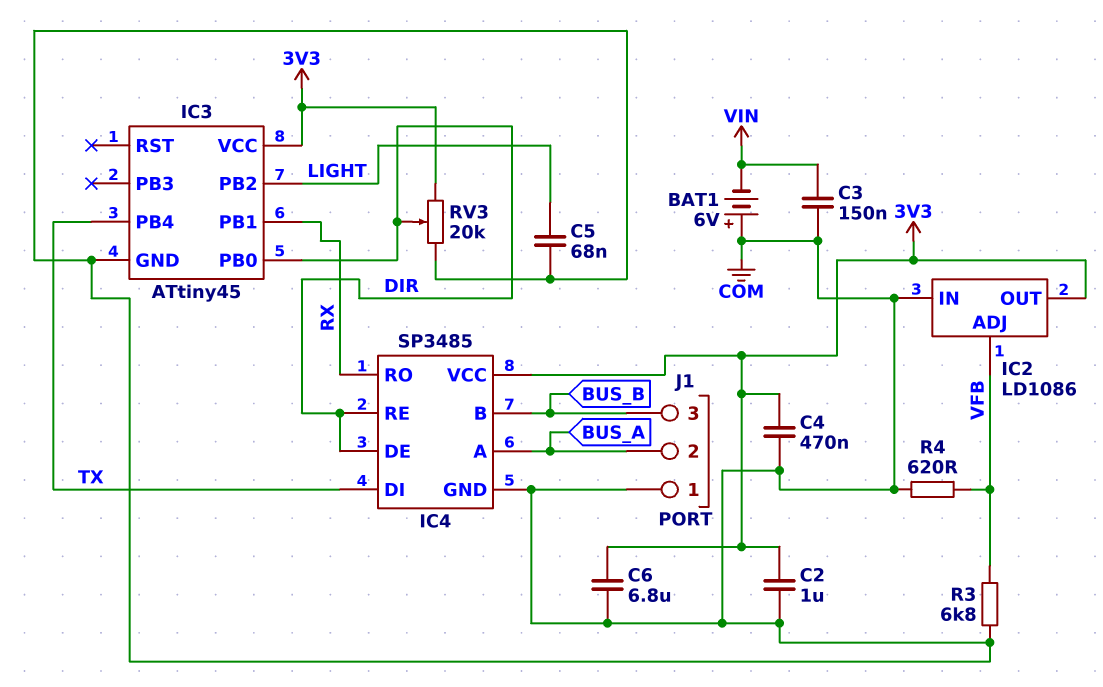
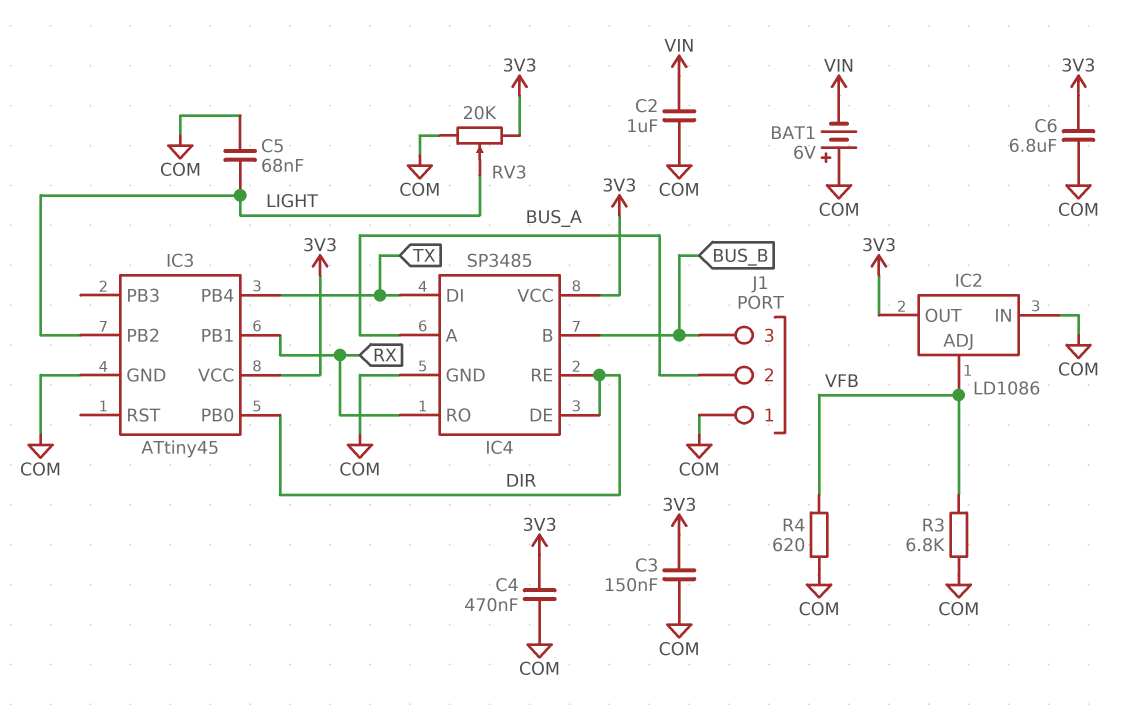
C2: 1uF (3V3, COM) -> 1uF (COM, VIN)
C3: 150nF (COM, VIN) -> 150nF (3V3, COM)
RV3: 20k (3V3, COM, wiper DIR) -> 20k (3V3, COM, wiper LIGHT)

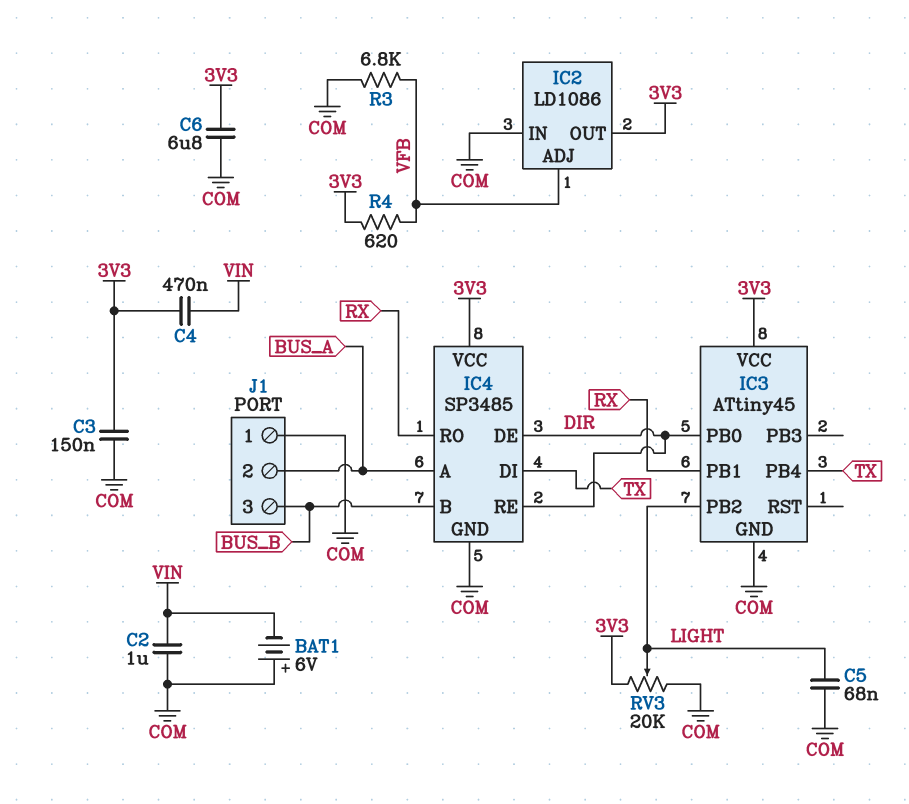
C4: 470nF (3V3, COM) -> 470nF (3V3, VIN)
R4: 620 (COM, VFB) -> 620 (3V3, VFB)

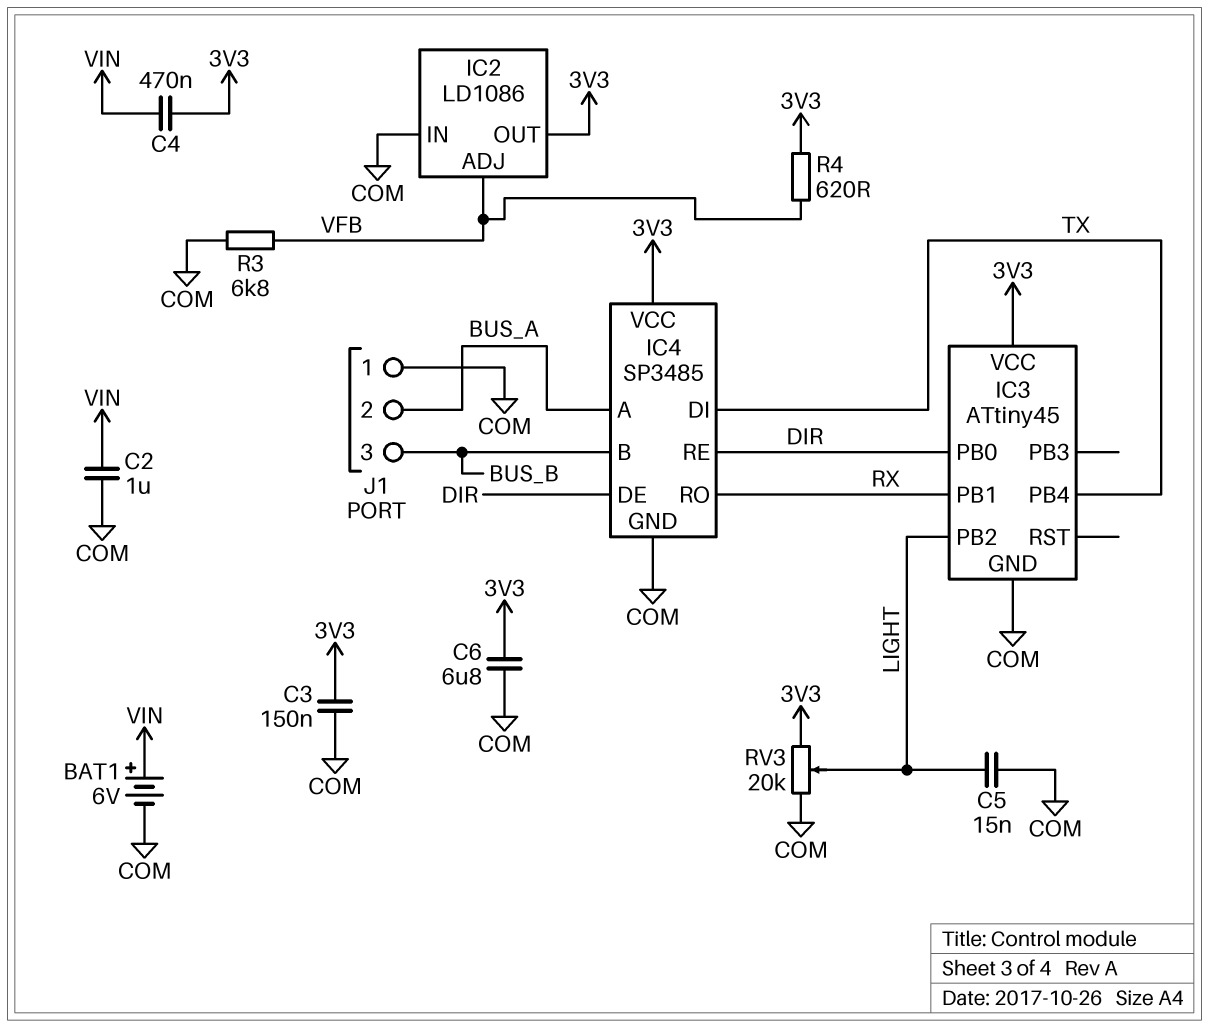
BAT1: 6V (plus COM, minus VIN) -> 6V (plus VIN, minus COM)
C5: 68nF (COM, LIGHT) -> 15nF (COM, LIGHT)

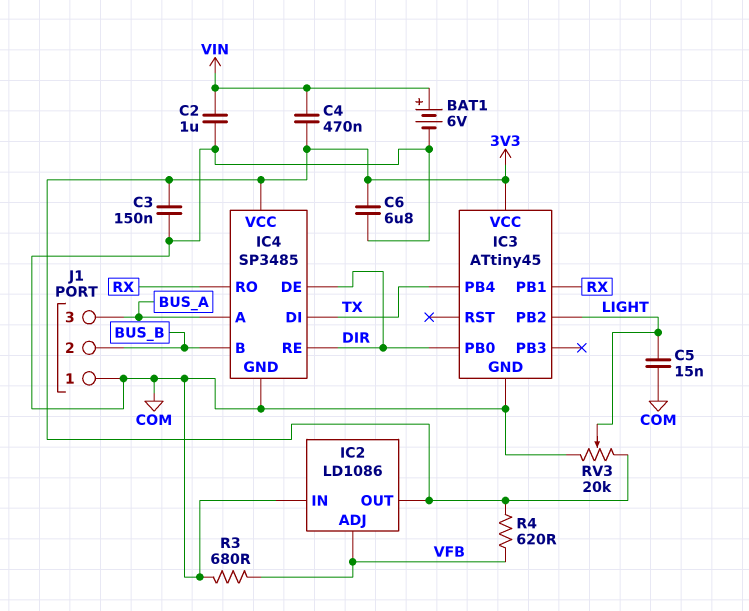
J1 pin 2: BUS_A -> BUS_B
J1 pin 3: BUS_B -> BUS_A
R3: 6.8k (COM, VFB) -> 680 (COM, VFB)

